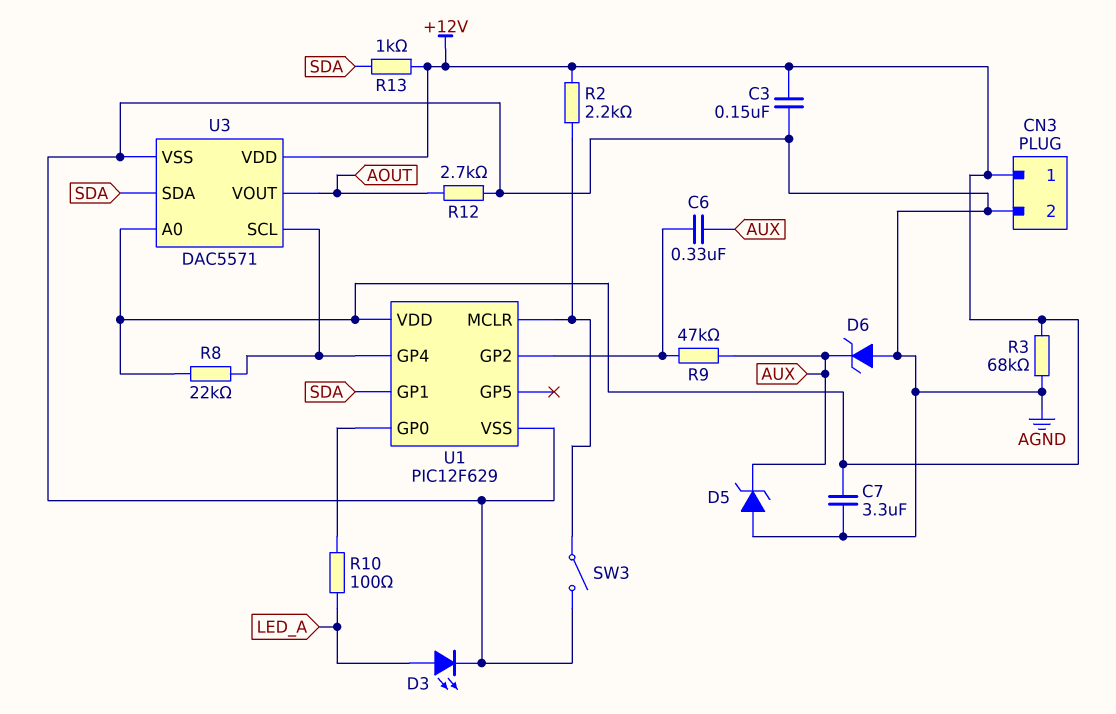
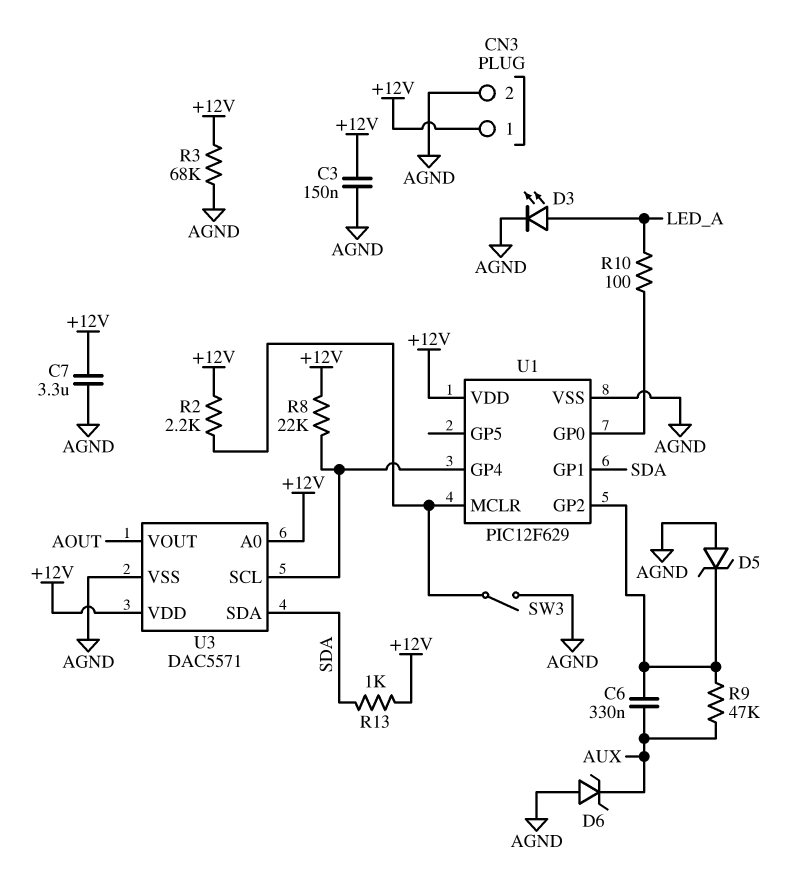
D5: zener (A AGND, K AUX) -> zener (A AGND, K U1/GP2)
R12: 2.7k (AGND, AOUT) -> none

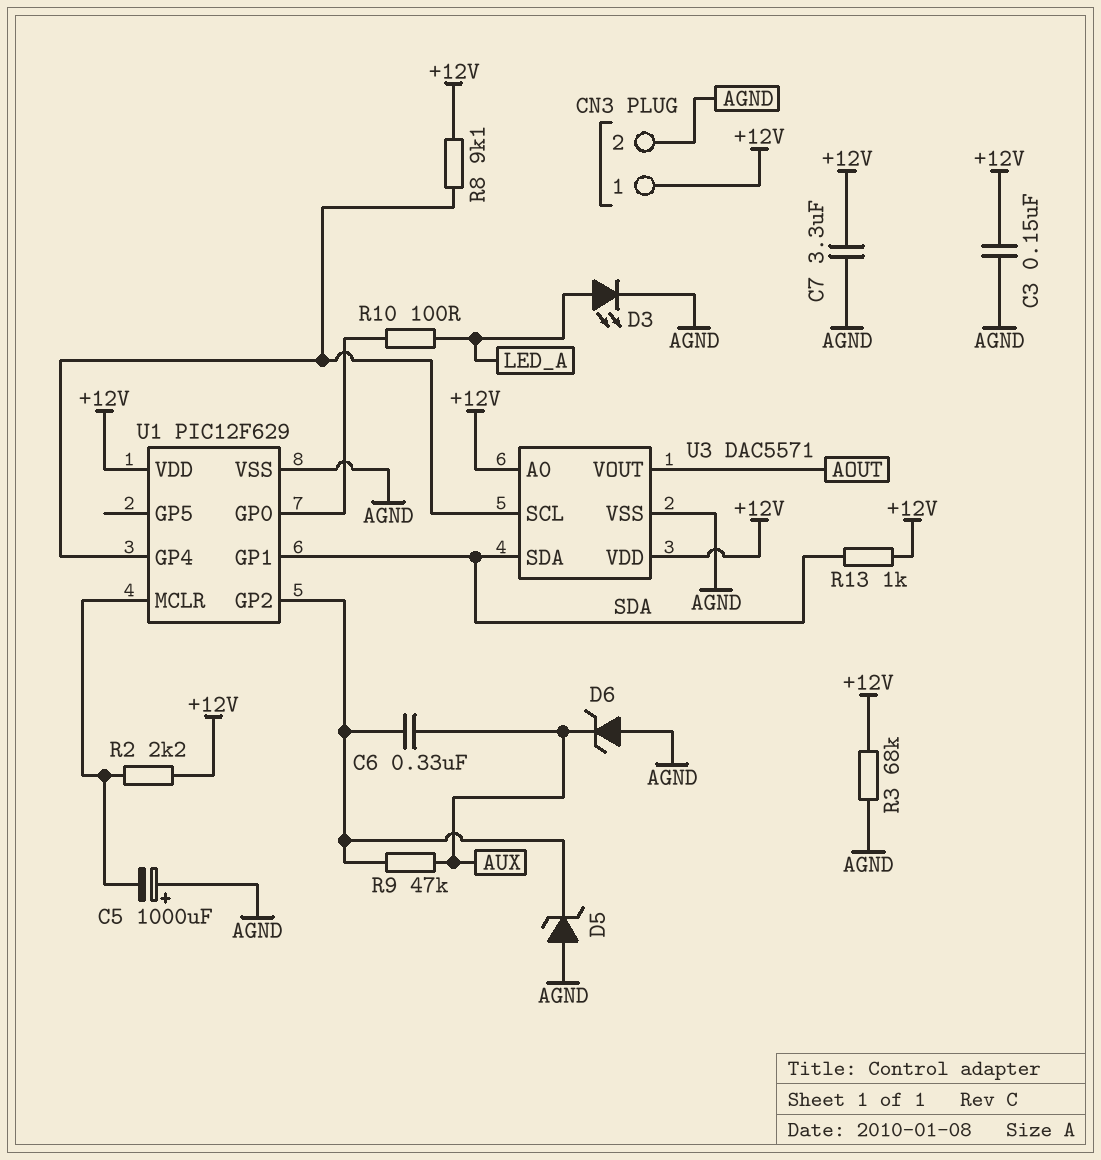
C5: none -> 1000uF (plus AGND, minus U1/MCLR)
R8: 22k (+12V, U1/GP4) -> 9.1k (+12V, U1/GP4)
SW3: switch (AGND, U1/MCLR) -> none

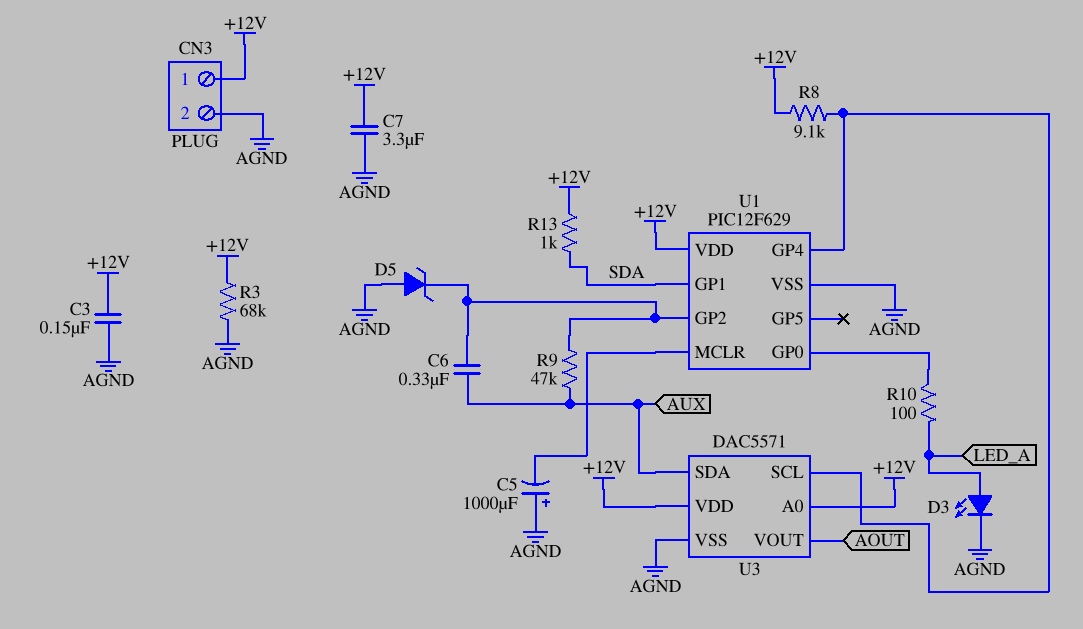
D6: zener (A AGND, K AUX) -> none
R2: 2.2k (+12V, U1/MCLR) -> none
U3 pin SDA: SDA -> AUX

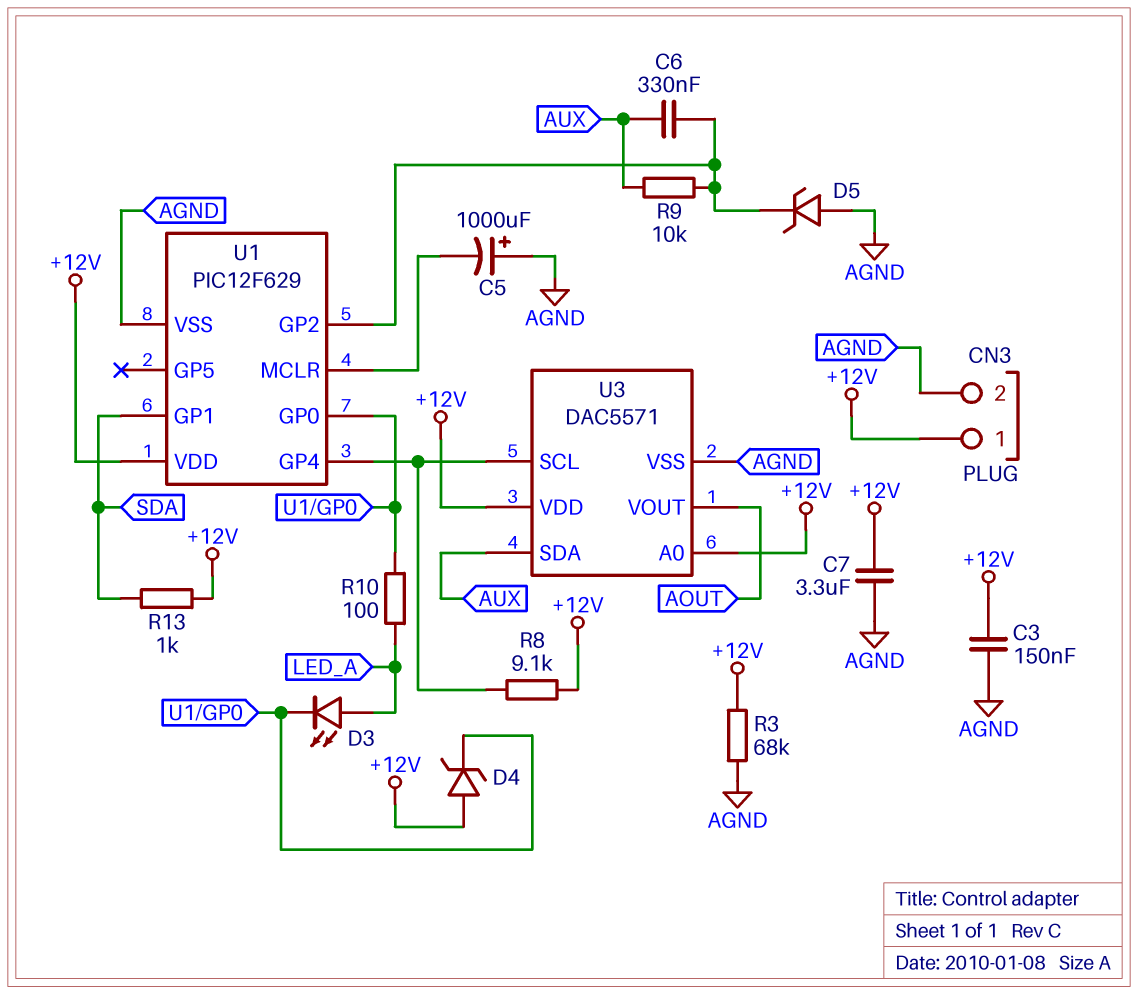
D3: LED (A LED_A, K AGND) -> LED (A LED_A, K U1/GP0)
D4: none -> zener (A +12V, K U1/GP0)
R9: 47k (AUX, U1/GP2) -> 10k (AUX, U1/GP2)

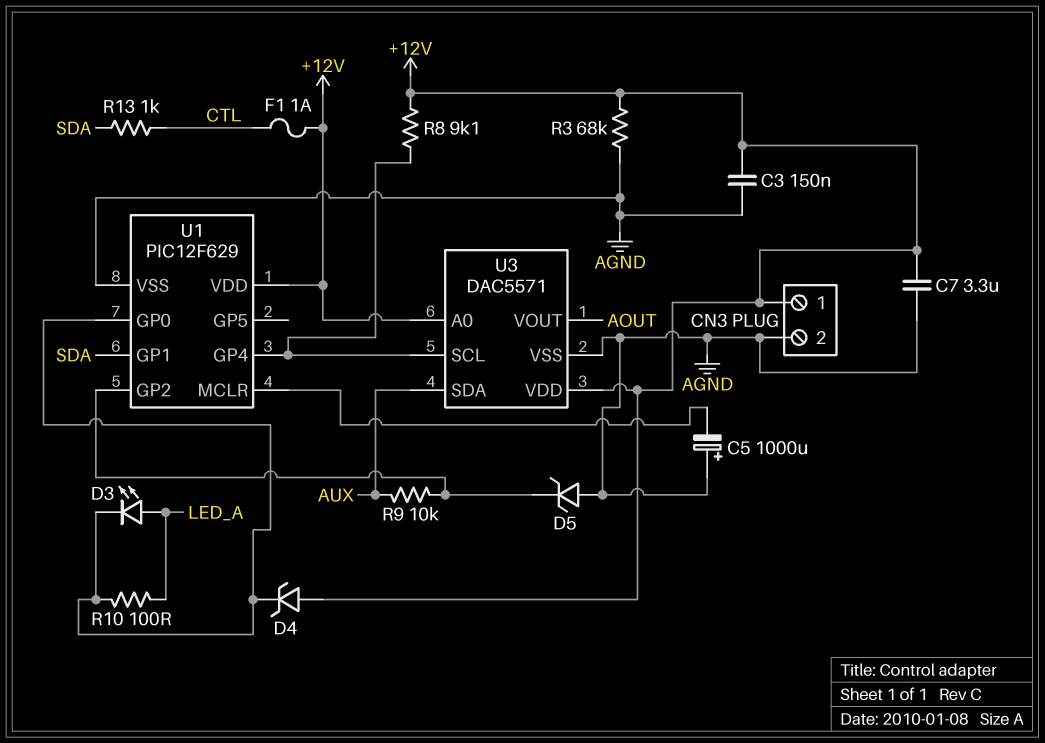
C6: 330nF (AUX, U1/GP2) -> none
F1: none -> 1A (+12V, CTL)
R13: 1k (+12V, SDA) -> 1k (CTL, SDA)

